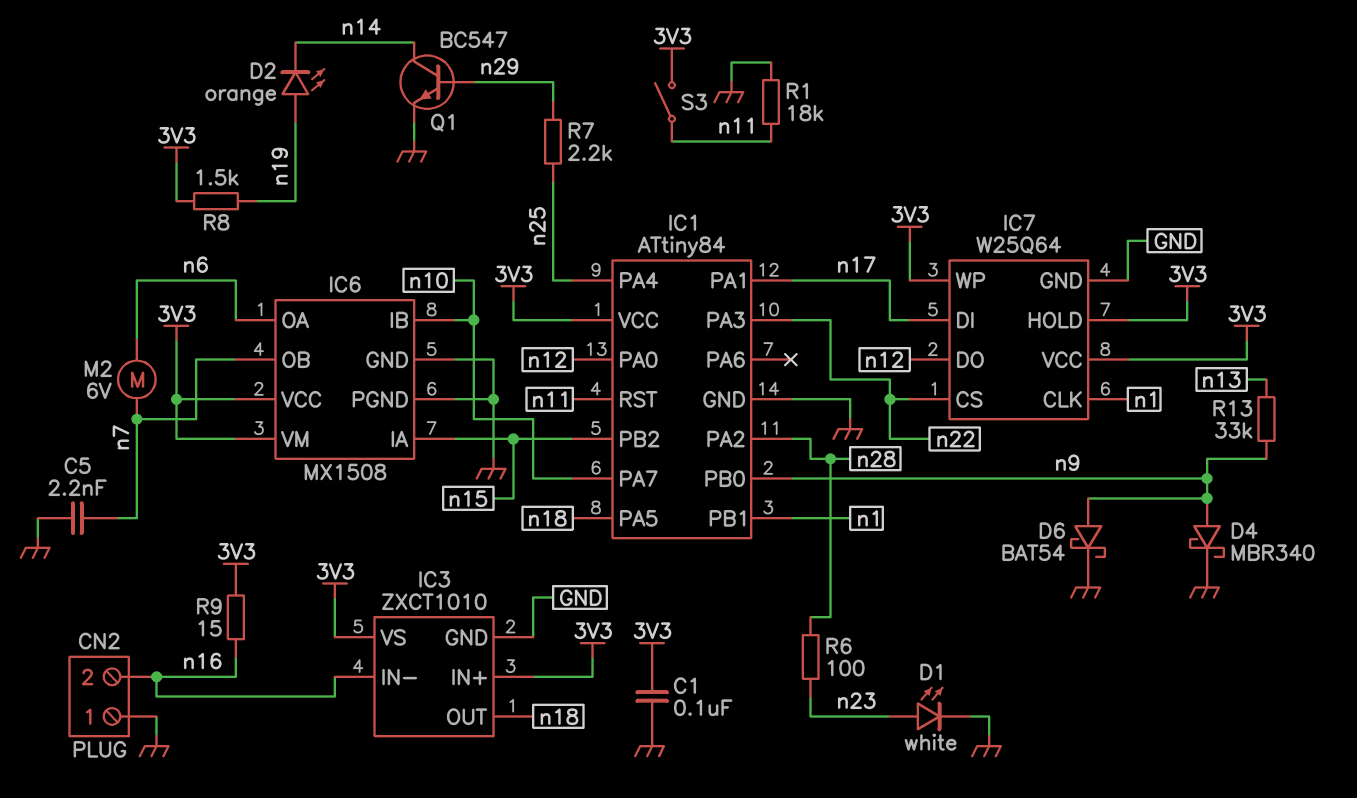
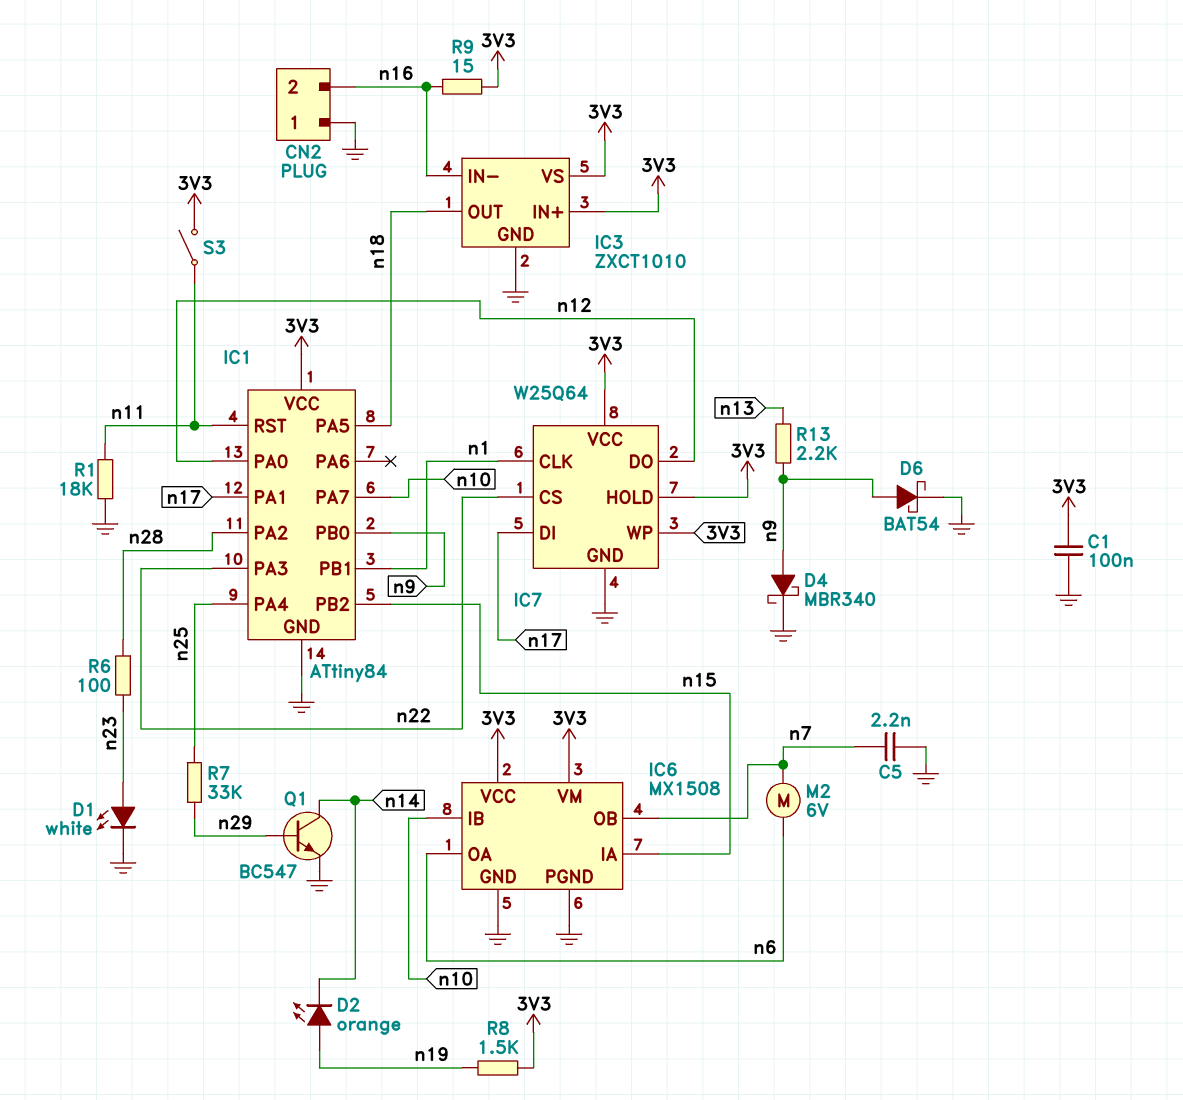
R7: 2.2k (n25, n29) -> 33k (n25, n29)
R13: 33k (n9, n13) -> 2.2k (n9, n13)

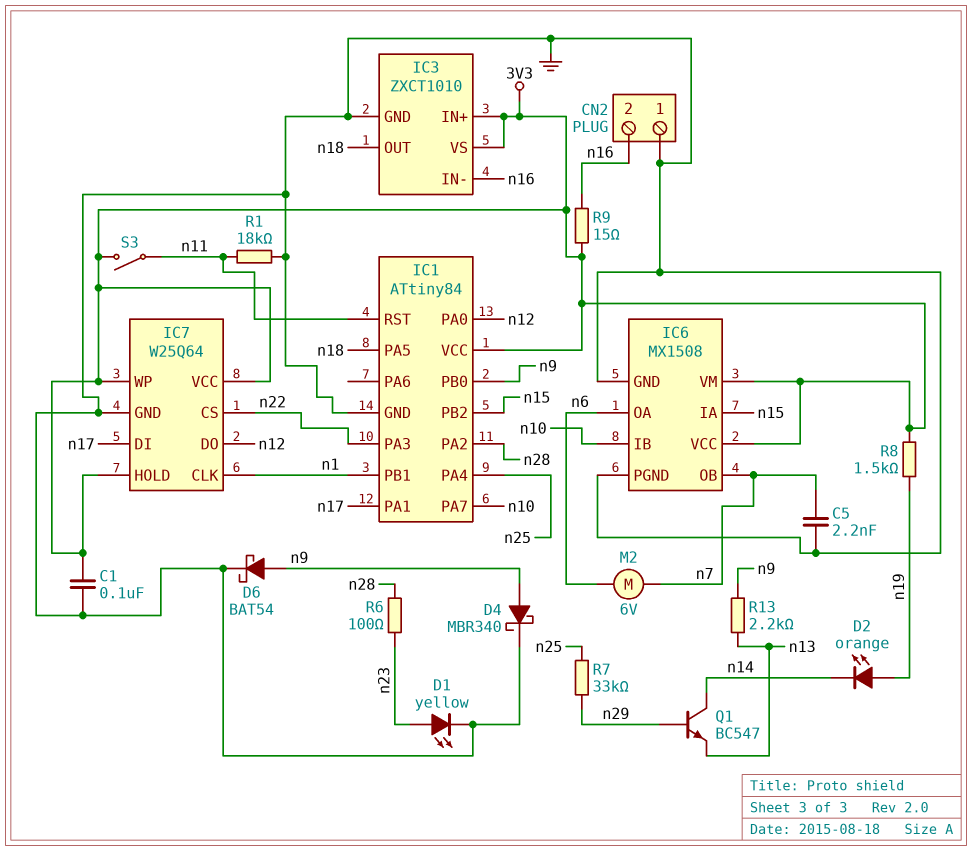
D1: LED white (A n23, K GND) -> LED yellow (A n23, K GND)
Q1: NPN BC547 (B n29, C n14, E GND) -> NPN BC547 (B n29, C n14, E n13)

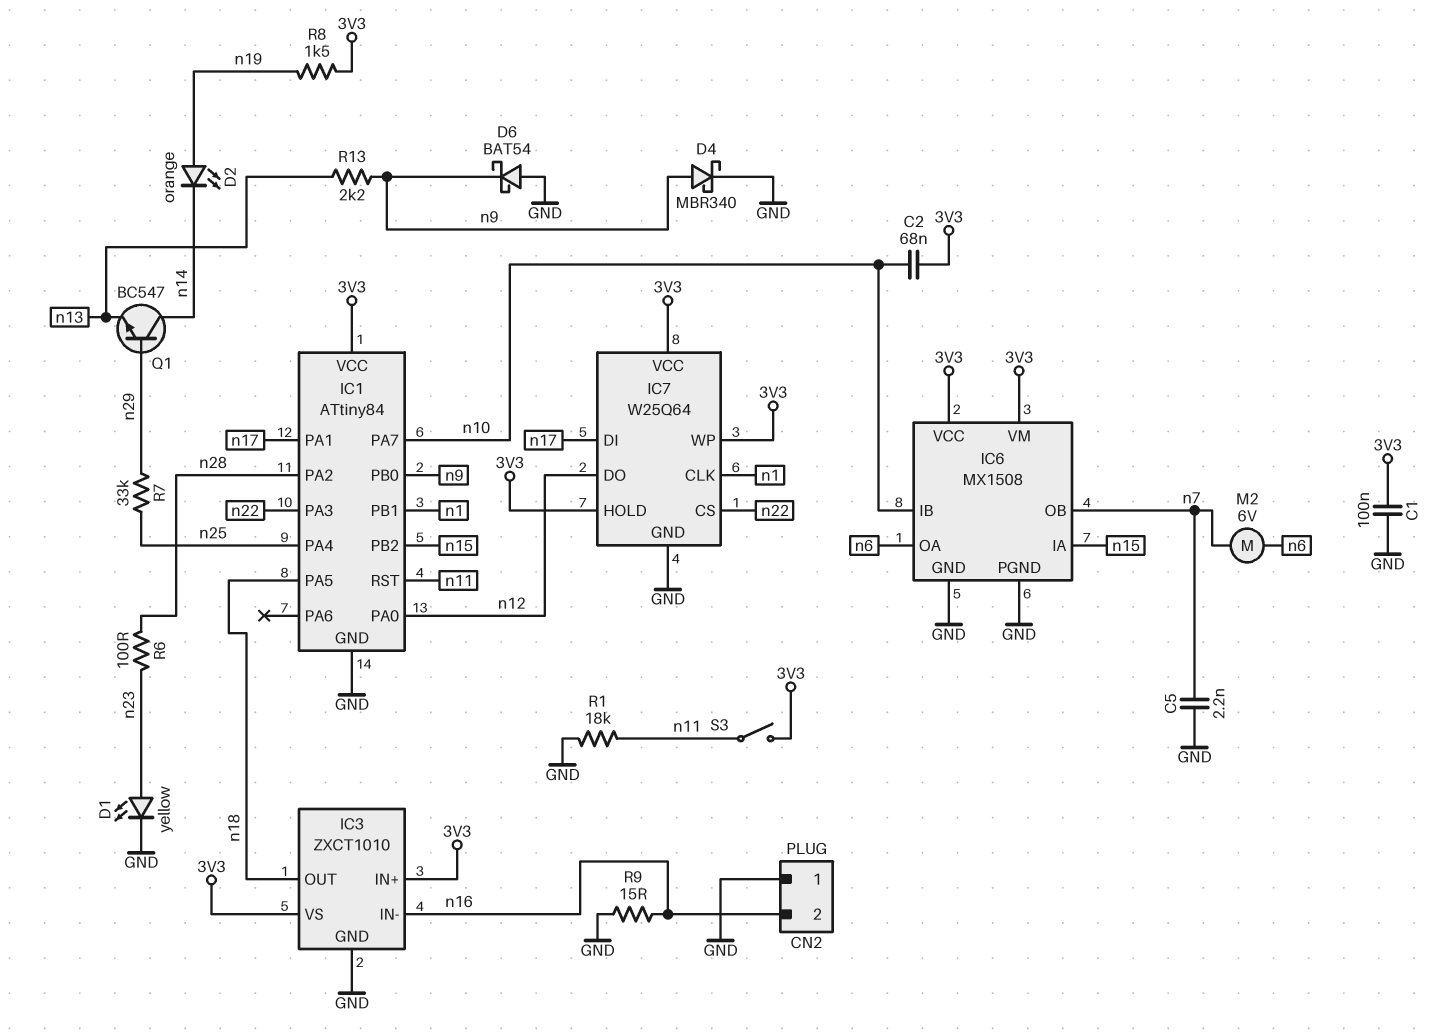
C2: none -> 68nF (3V3, n10)
D6: schottky BAT54 (A n9, K GND) -> schottky BAT54 (A GND, K n9)
R9: 15 (3V3, n16) -> 15 (GND, n16)

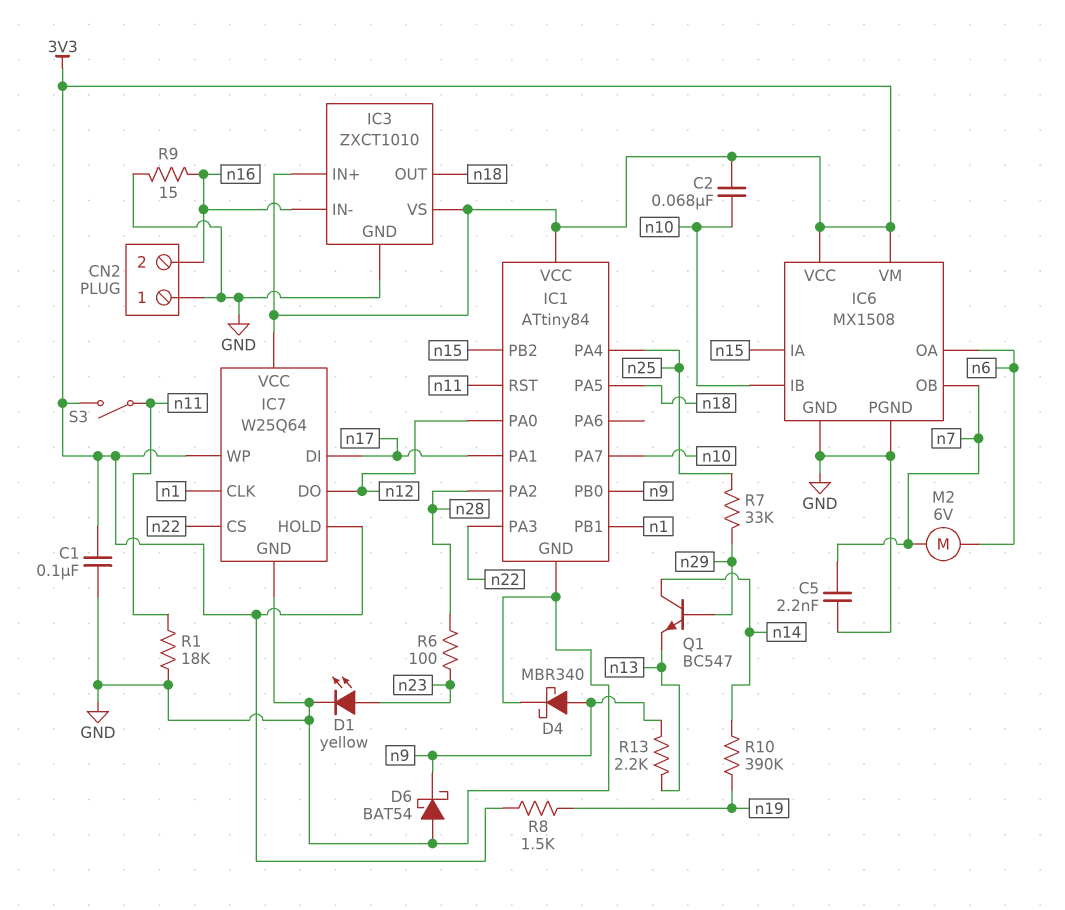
D2: LED orange (A n19, K n14) -> none
R10: none -> 390k (n14, n19)

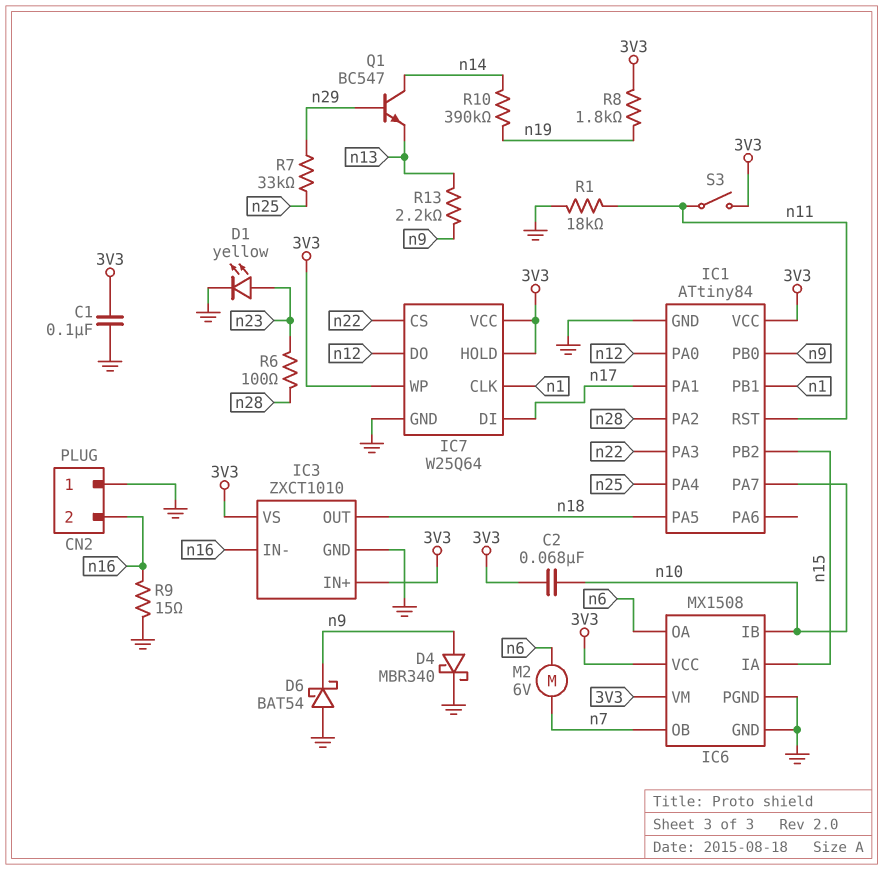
C5: 2.2nF (GND, n7) -> none
R8: 1.5k (3V3, n19) -> 1.8k (3V3, n19)

